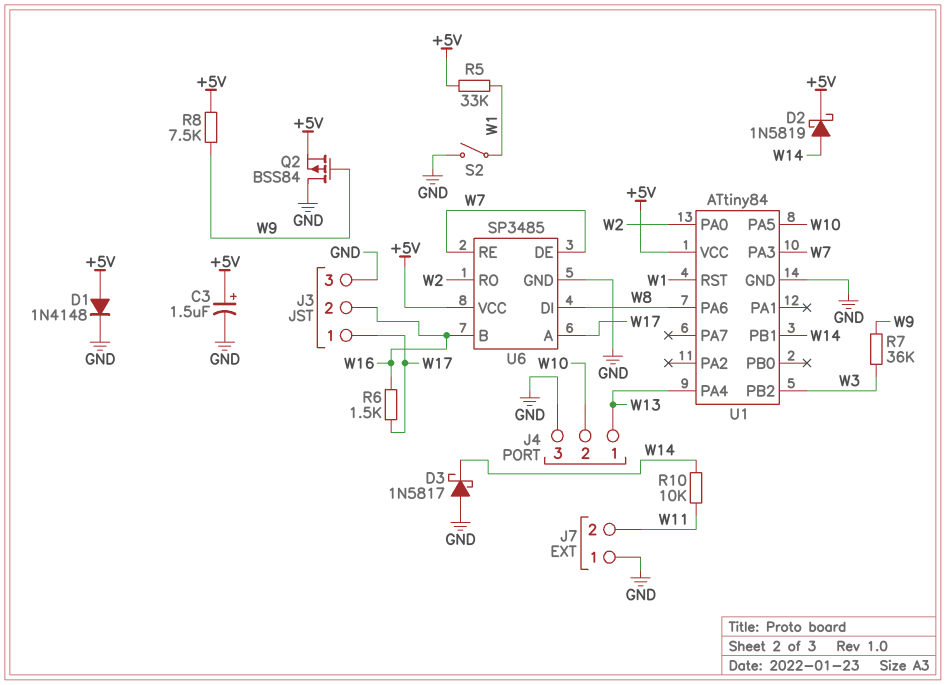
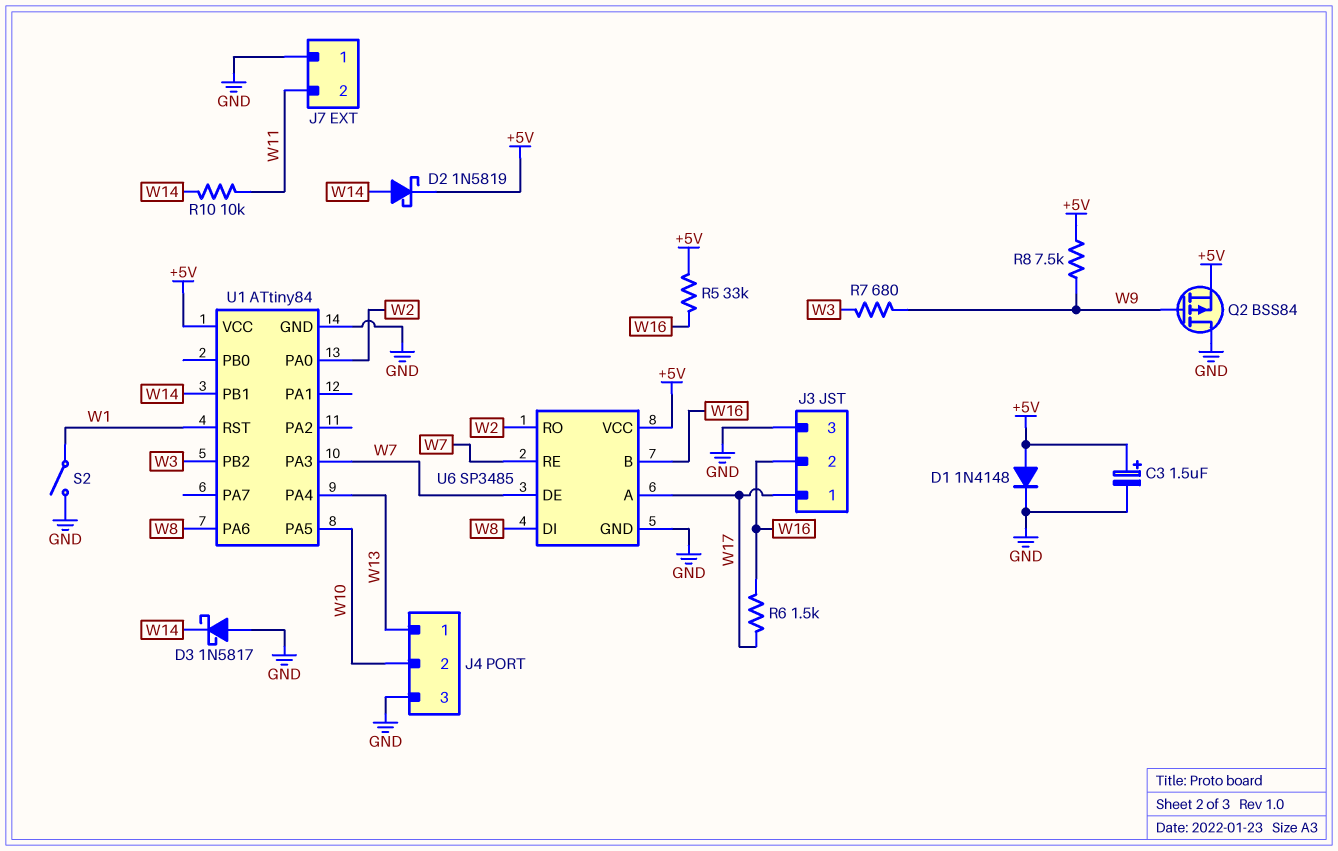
R5: 33k (+5V, W1) -> 33k (+5V, W16)
R7: 36k (W3, W9) -> 680 (W3, W9)

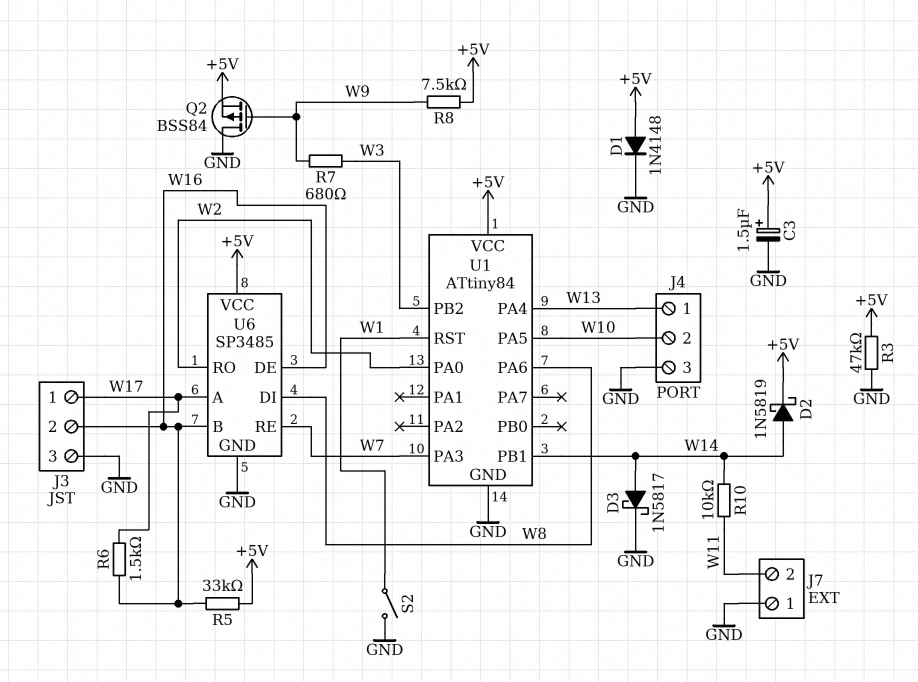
D3: schottky 1N5817 (A GND, K W14) -> schottky 1N5817 (A W14, K GND)
R3: none -> 47k (+5V, GND)
U6 pin DE: W7 -> W16

